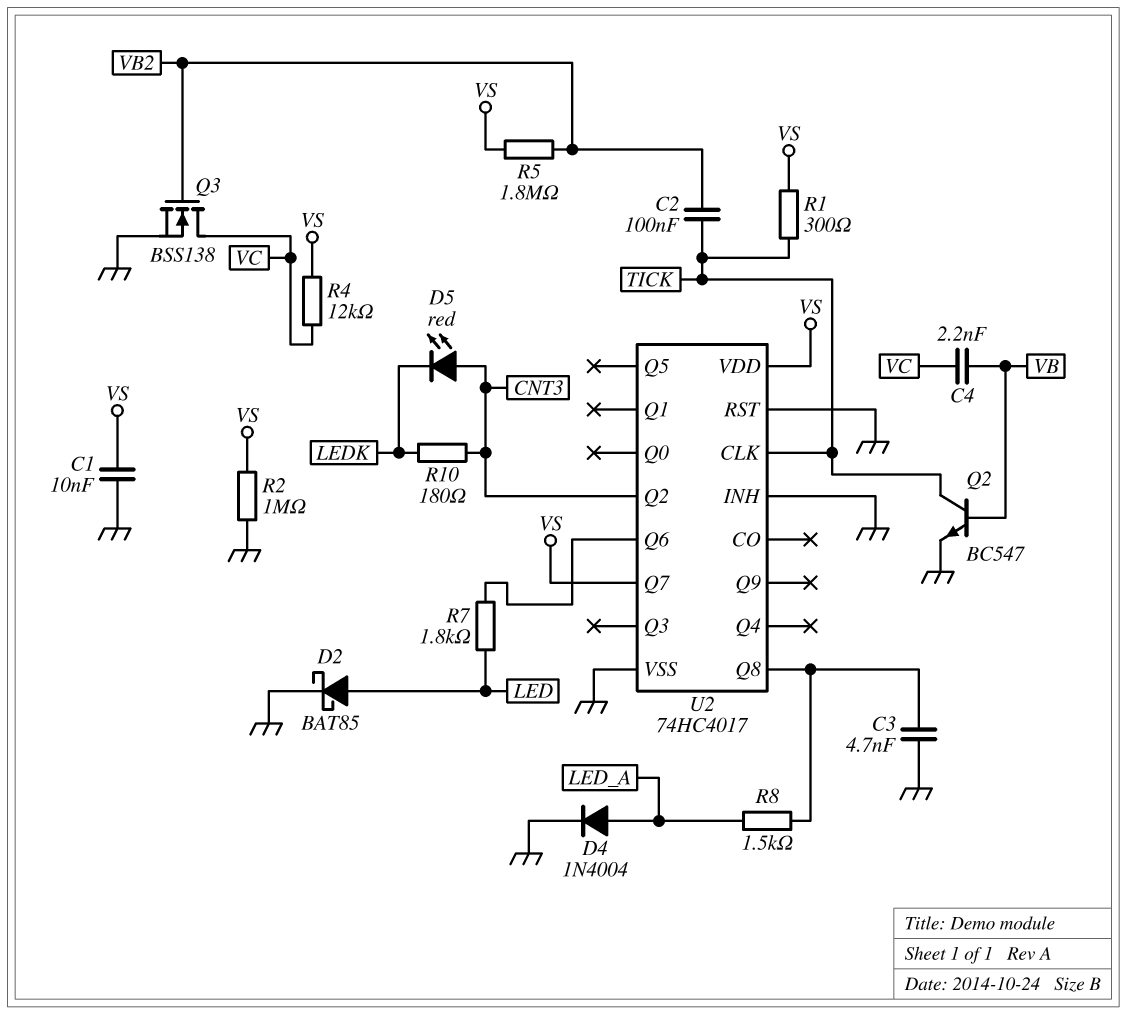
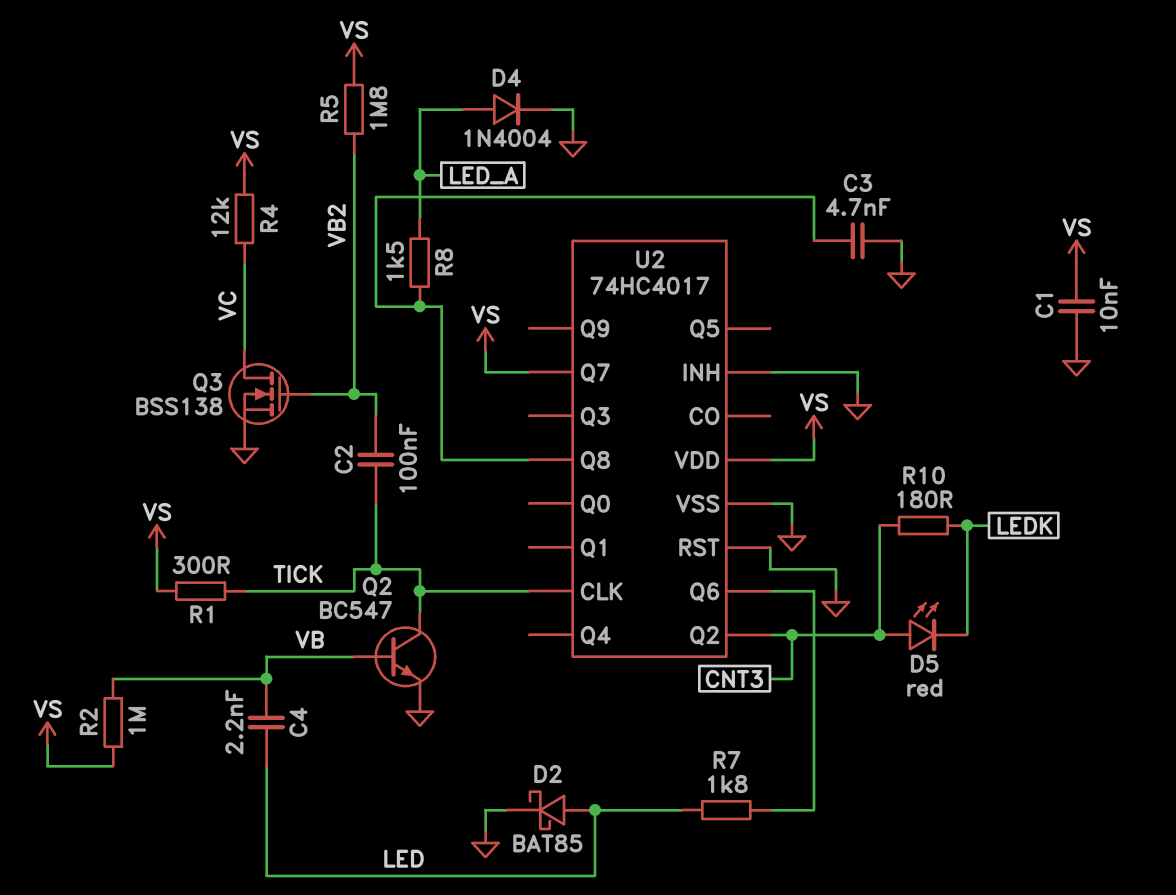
C4: 2.2nF (VB, VC) -> 2.2nF (LED, VB)
R2: 1M (GND, VS) -> 1M (VB, VS)

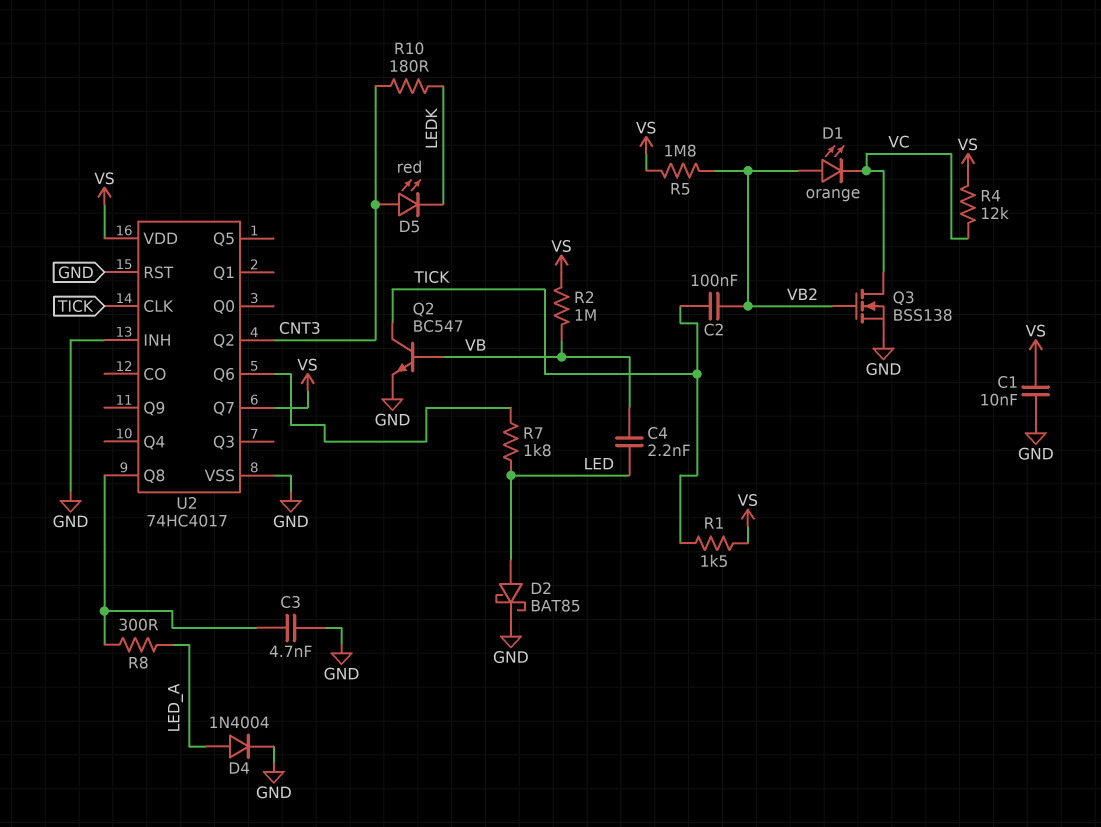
D1: none -> LED orange (A VB2, K VC)
R1: 300 (TICK, VS) -> 1.5k (TICK, VS)
R8: 1.5k (LED_A, U2/Q8) -> 300 (LED_A, U2/Q8)

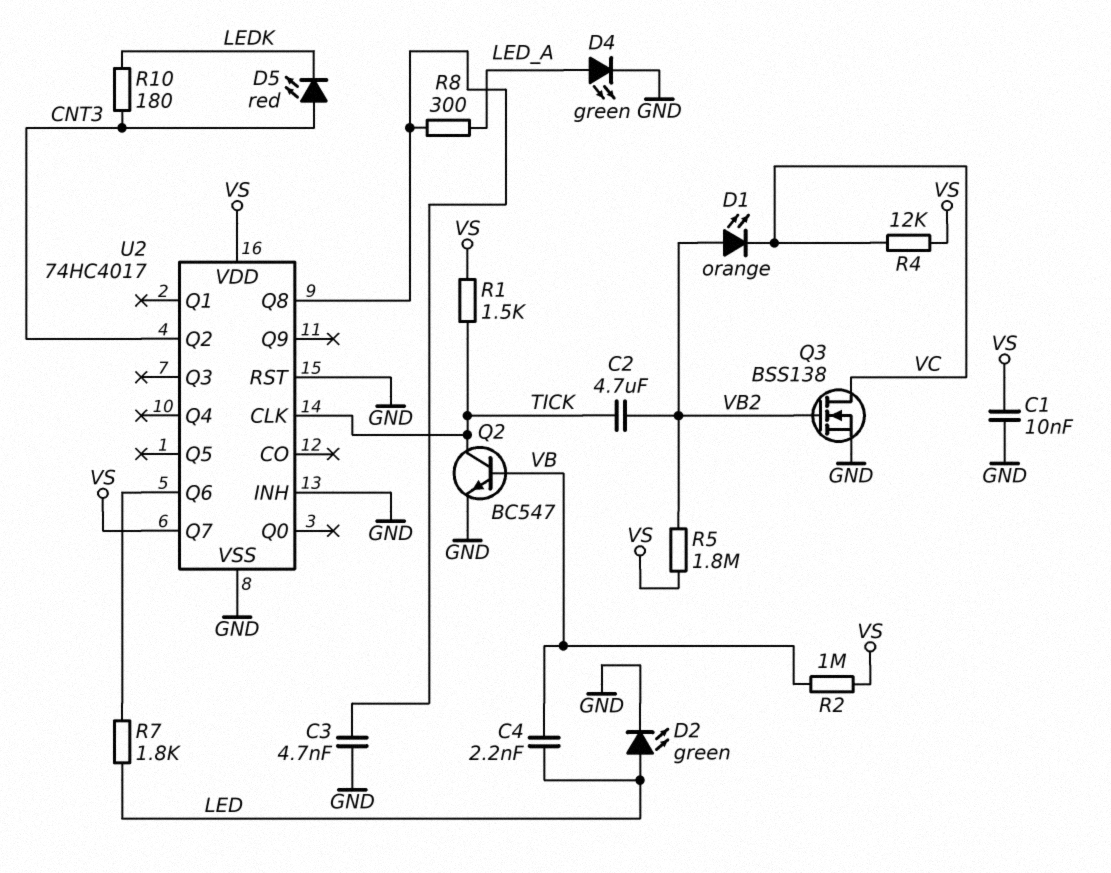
C2: 100nF (TICK, VB2) -> 4.7uF (TICK, VB2)
D2: schottky BAT85 (A LED, K GND) -> LED green (A LED, K GND)
D4: diode 1N4004 (A LED_A, K GND) -> LED green (A LED_A, K GND)

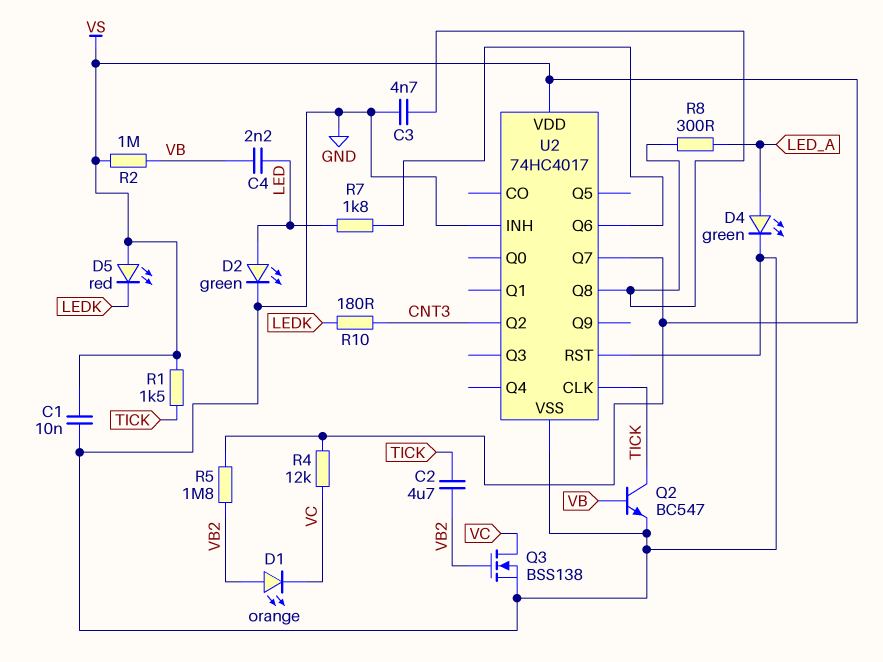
D5: LED red (A CNT3, K LEDK) -> LED red (A VS, K LEDK)

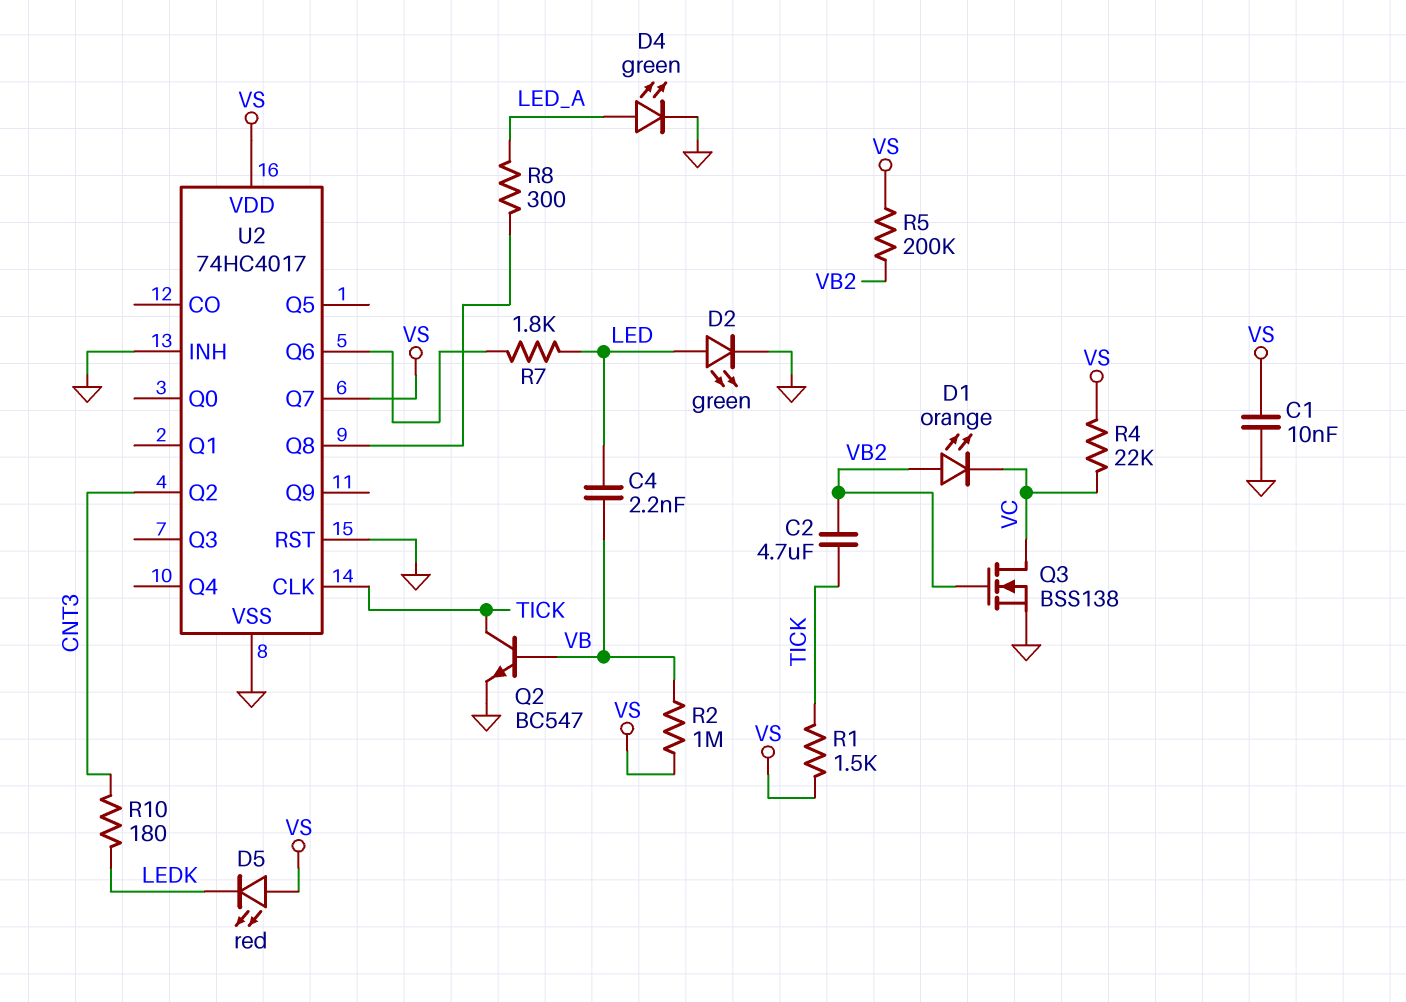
C3: 4.7nF (GND, U2/Q8) -> none
R4: 12k (VC, VS) -> 22k (VC, VS)
R5: 1.8M (VB2, VS) -> 200k (VB2, VS)

